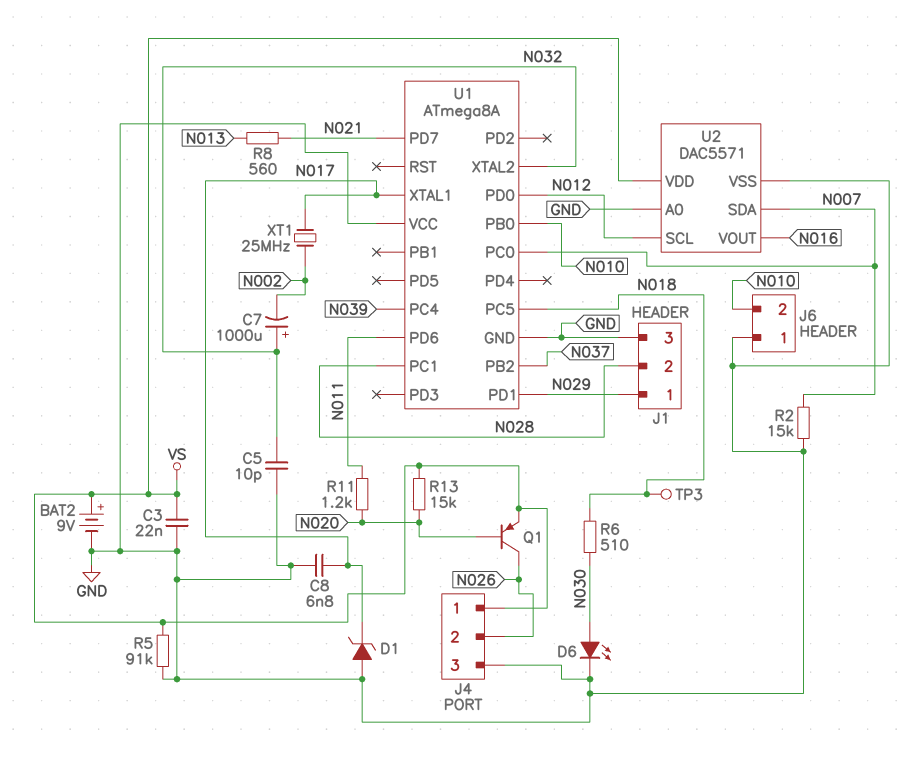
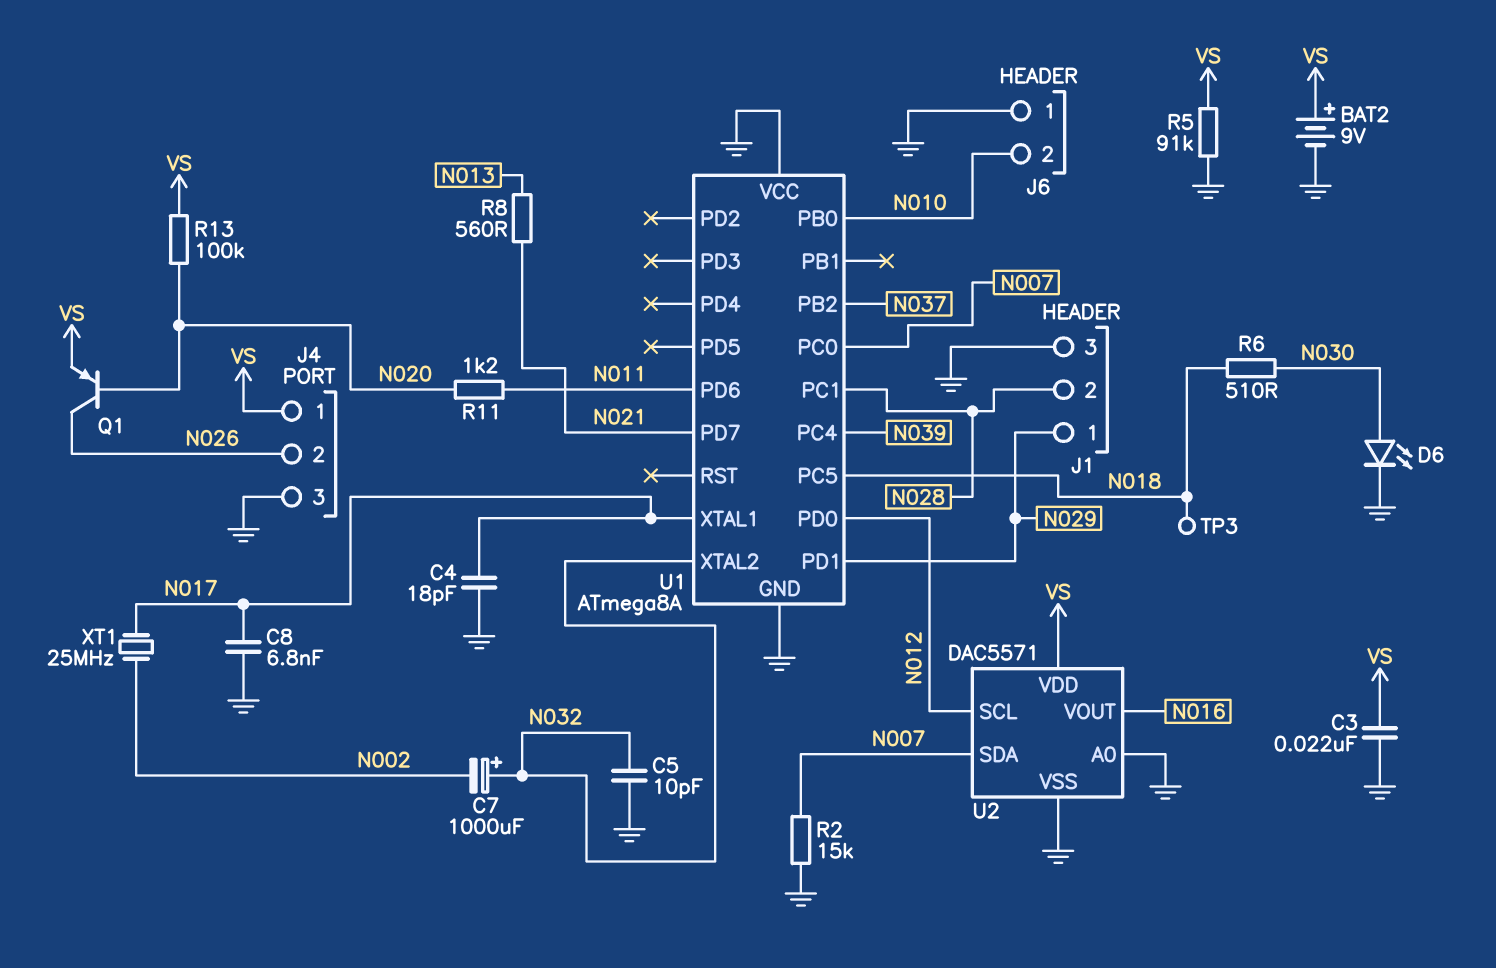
C4: none -> 18pF (GND, N017)
D1: zener (A GND, K N017) -> none
R13: 15k (N020, VS) -> 100k (N020, VS)

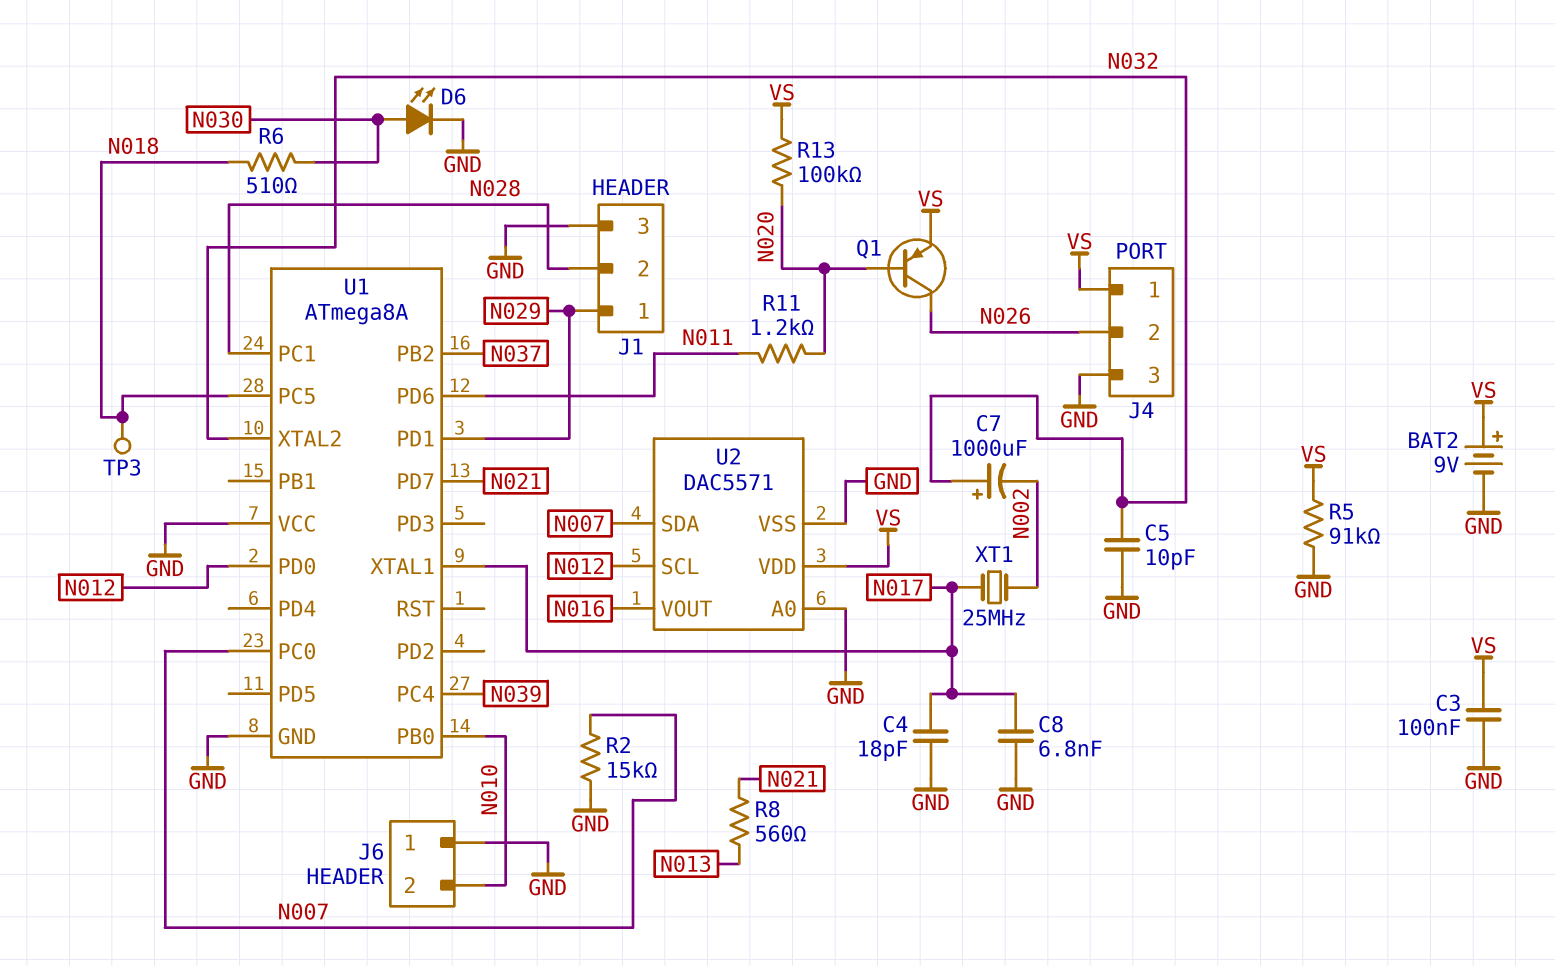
C3: 22nF (GND, VS) -> 100nF (GND, VS)

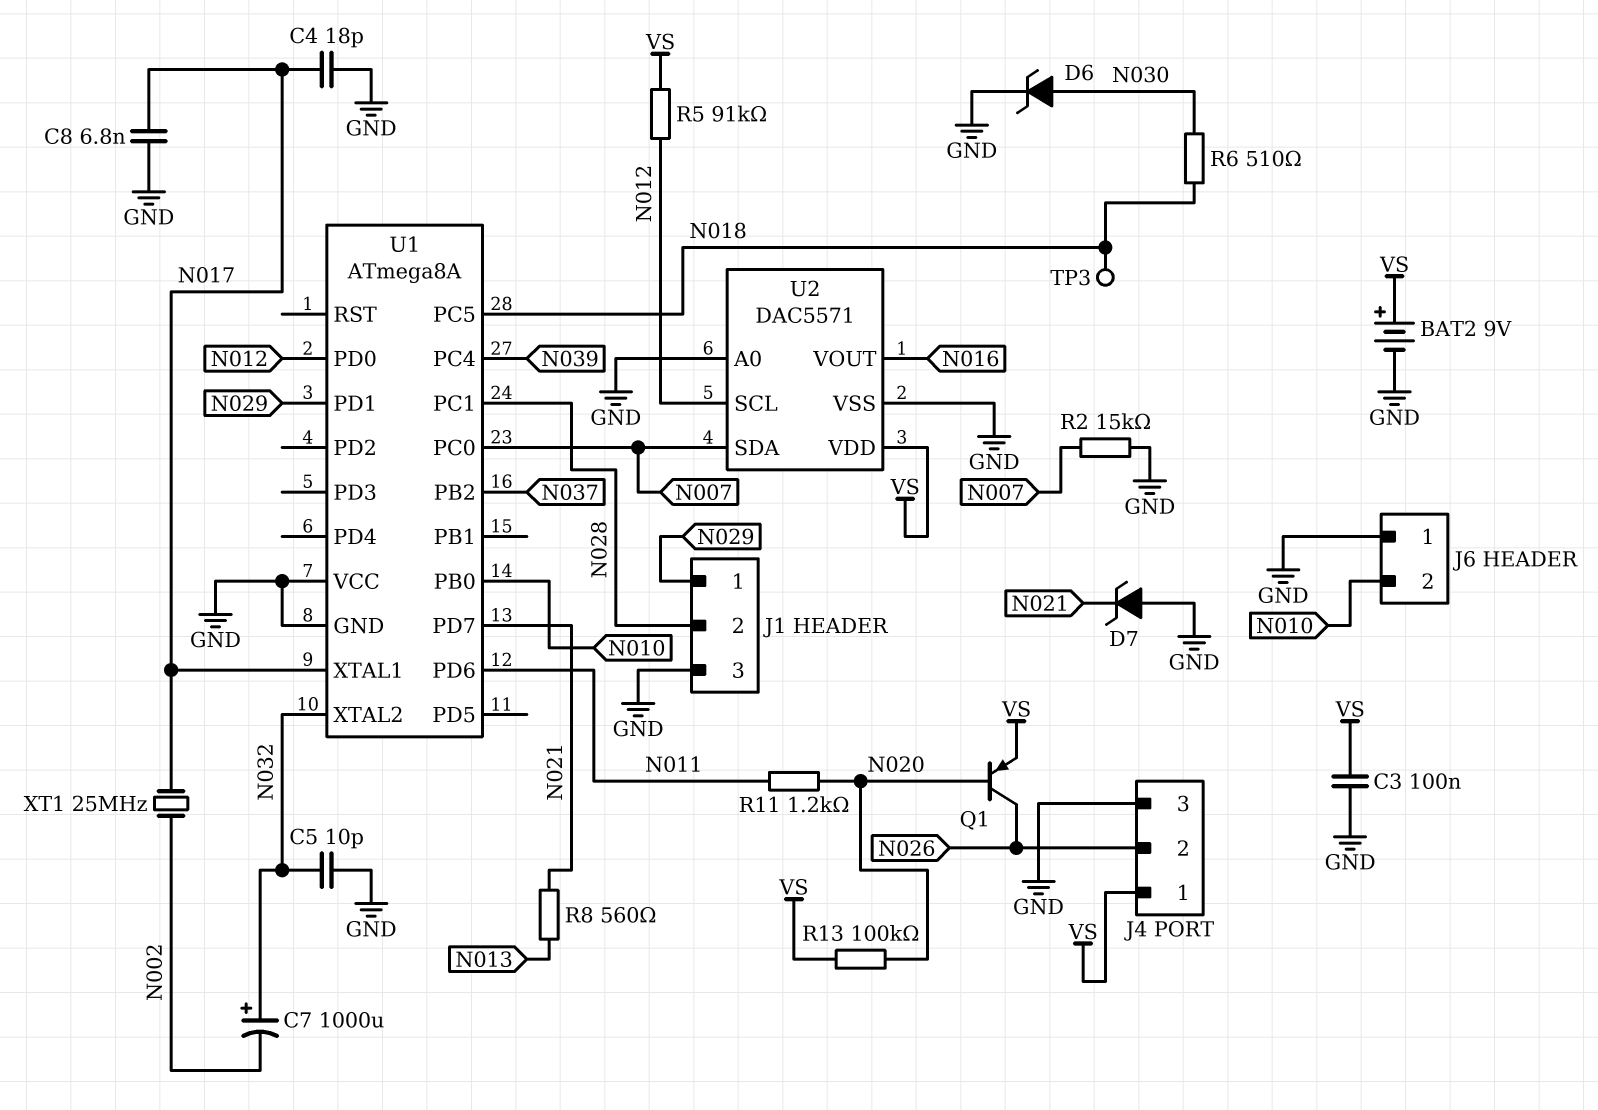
D6: LED (A N030, K GND) -> zener (A N030, K GND)
D7: none -> zener (A GND, K N021)
R5: 91k (GND, VS) -> 91k (N012, VS)

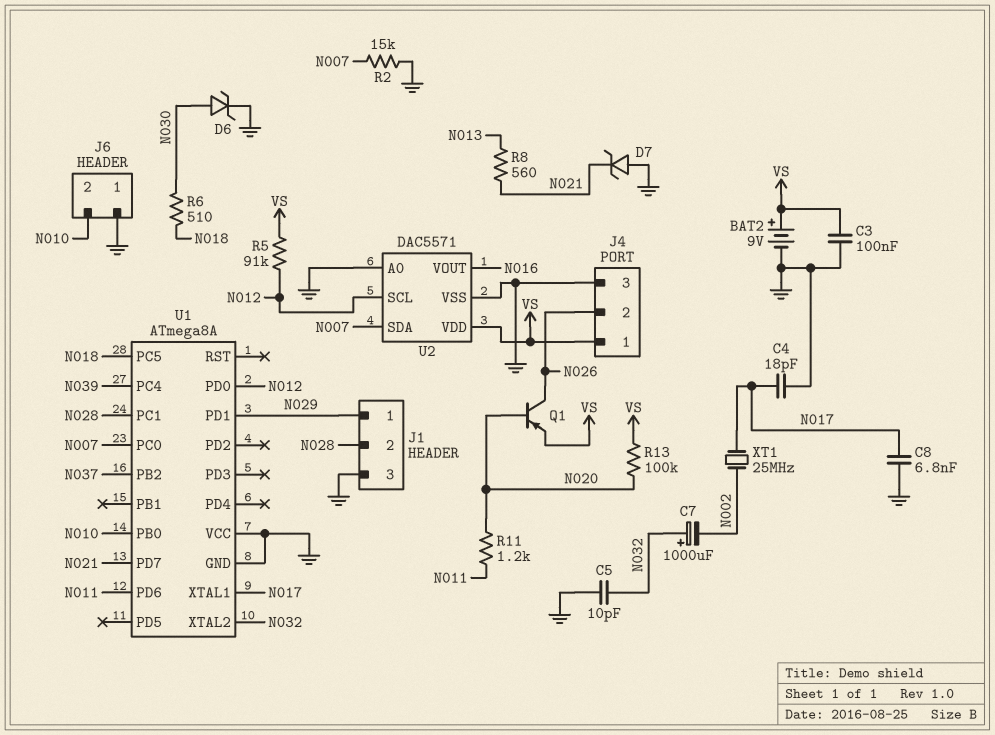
TP3: test point (N018) -> none

